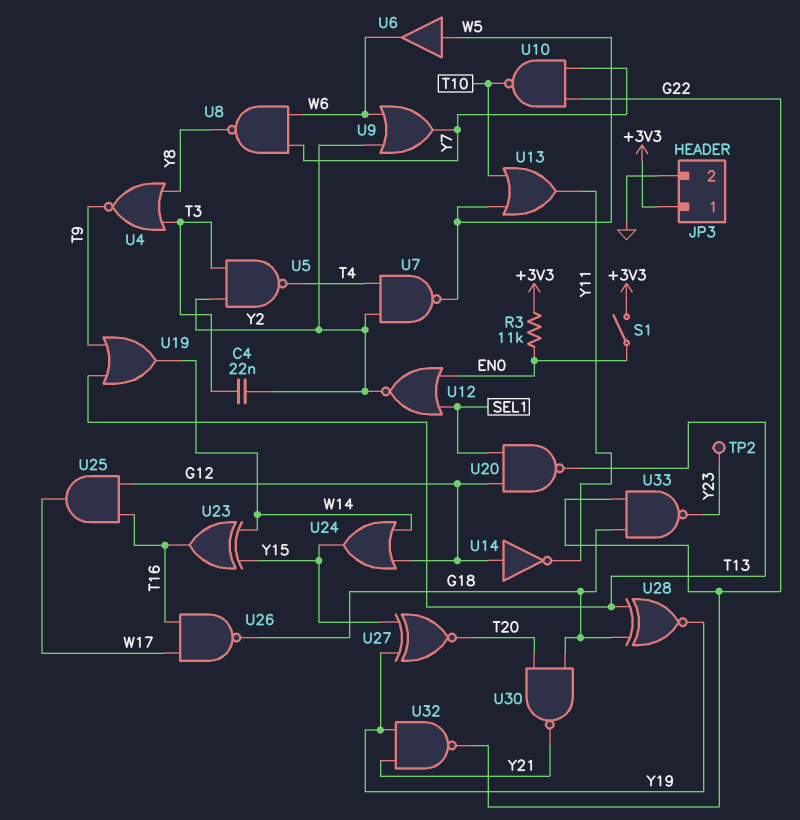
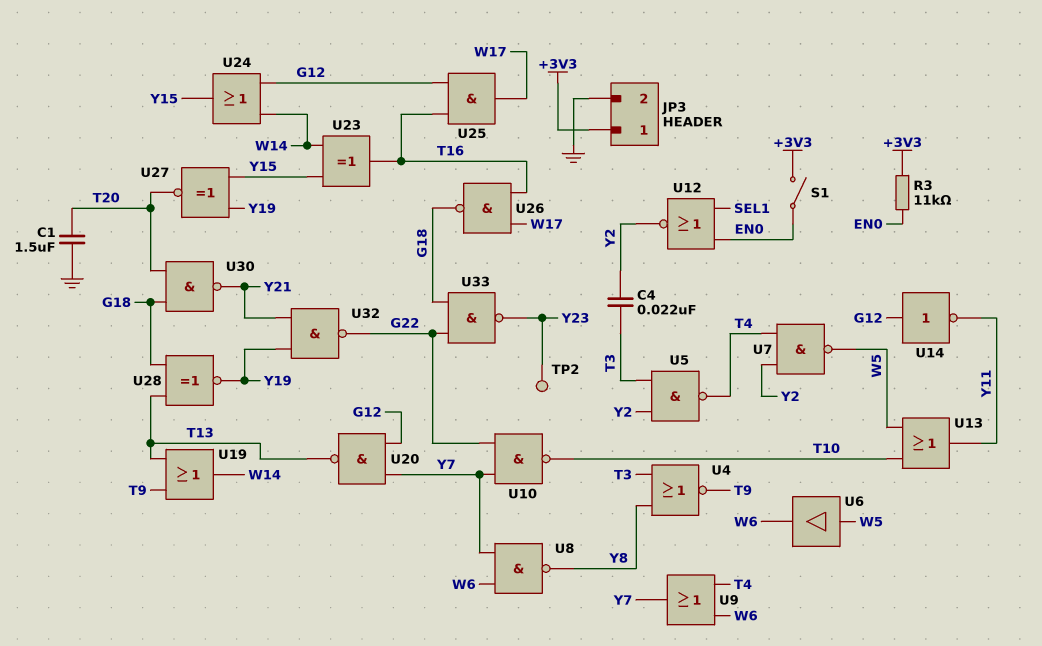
C1: none -> 1.5uF (GND, T20)
U9: OR (in W6, in Y2, out Y7) -> OR (in T4, in W6, out Y7)
U20: NAND (in G12, in SEL1, out T13) -> NAND (in G12, in Y7, out T13)

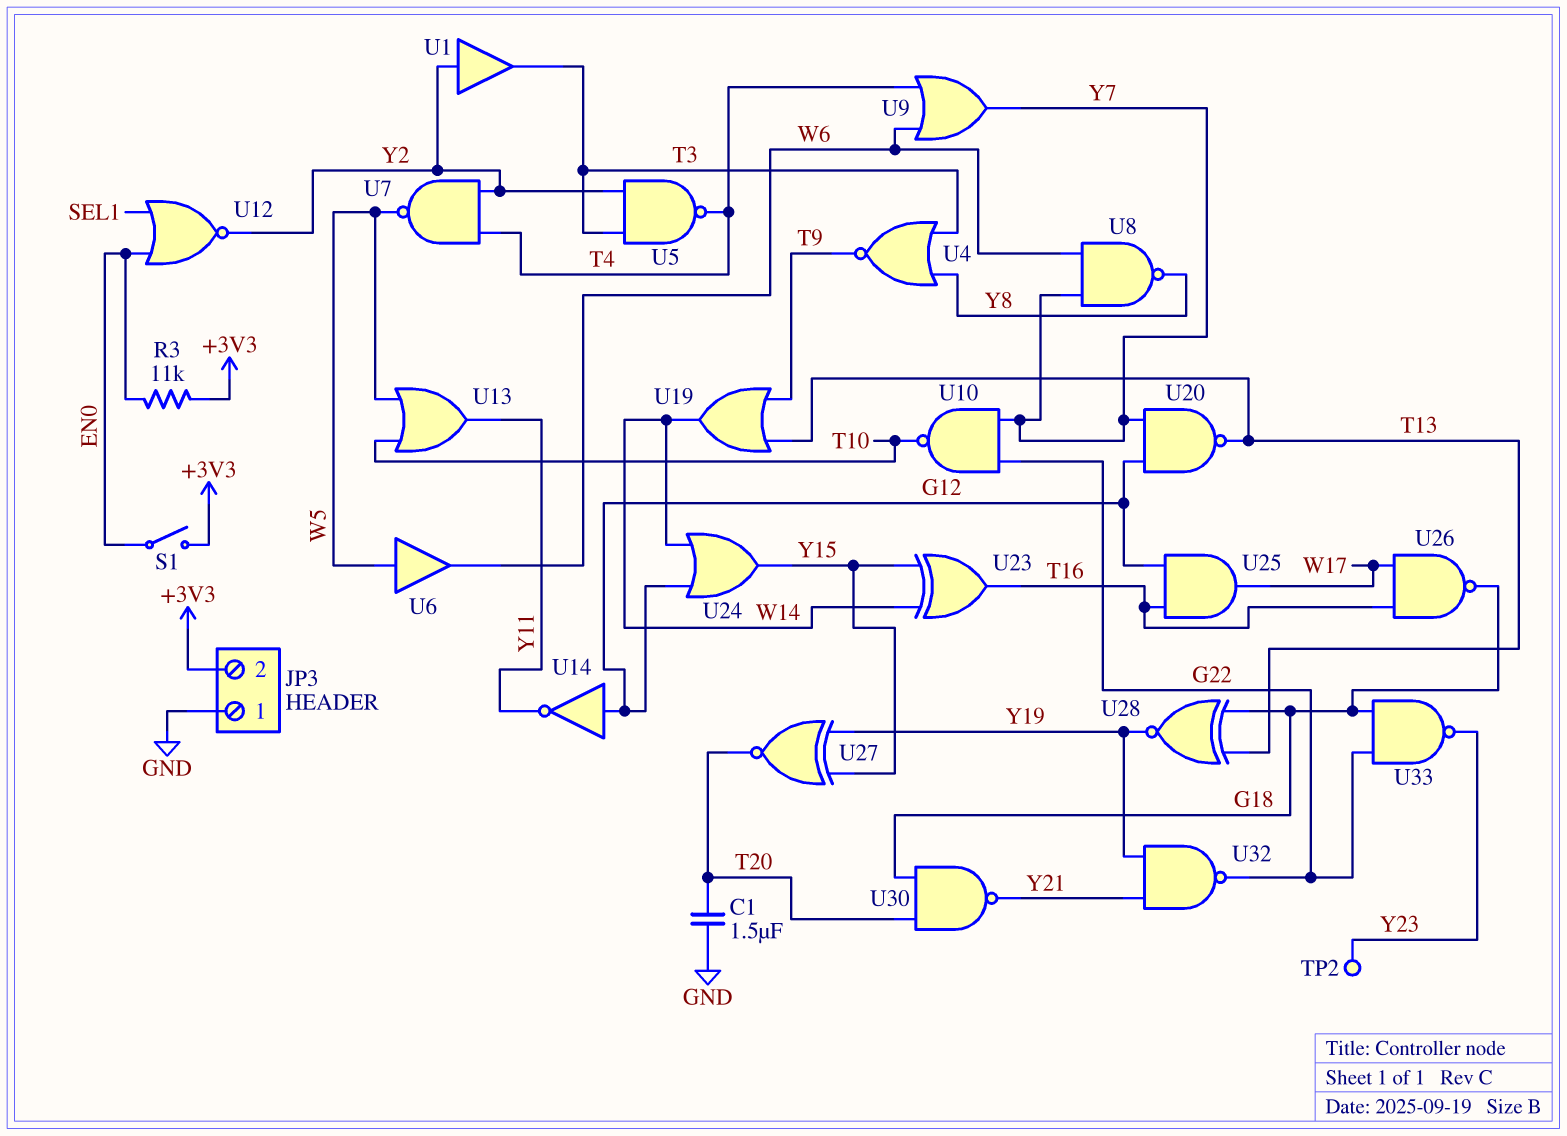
C4: 22nF (T3, Y2) -> none
JP3 pin 1: +3V3 -> GND
JP3 pin 2: GND -> +3V3
U1: none -> buffer (in Y2, out T3)

